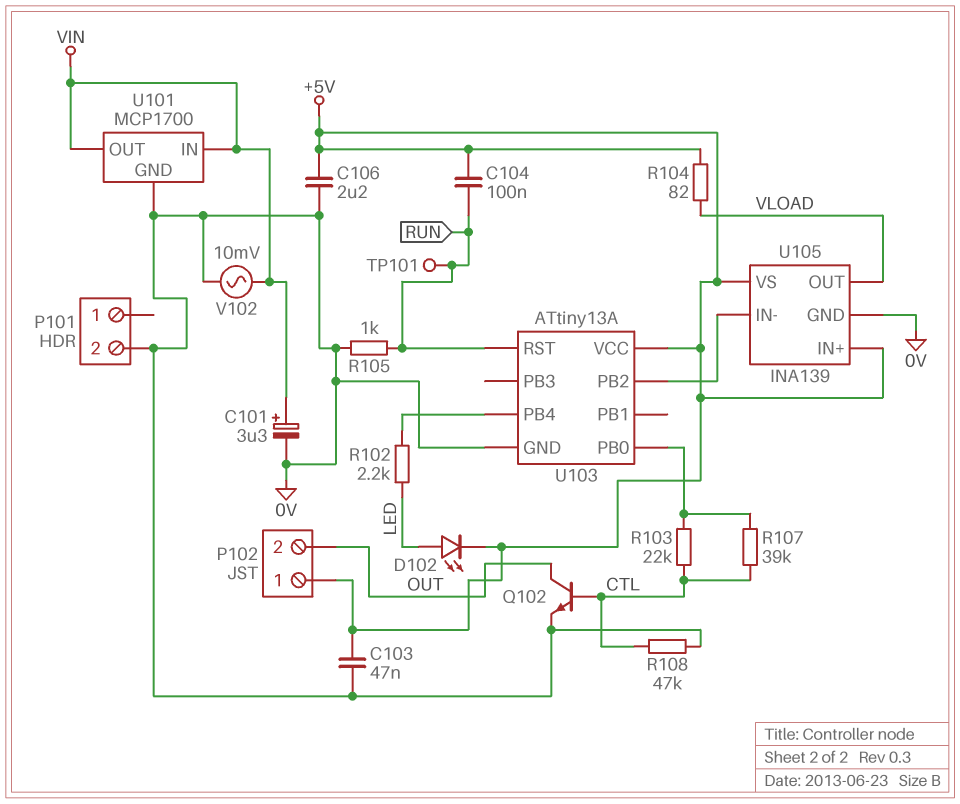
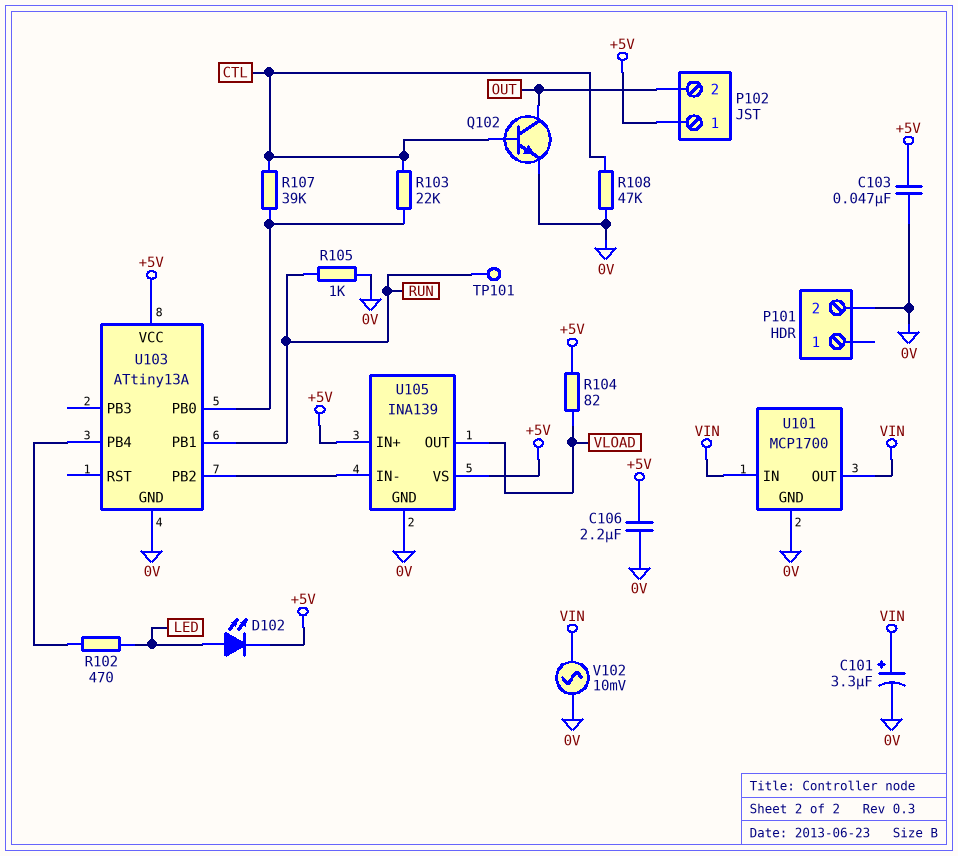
C104: 100nF (+5V, RUN) -> none
R102: 2.2k (LED, U103/PB4) -> 470 (LED, U103/PB4)
U103 pin PB1: none -> RUN
U103 pin RST: RUN -> none

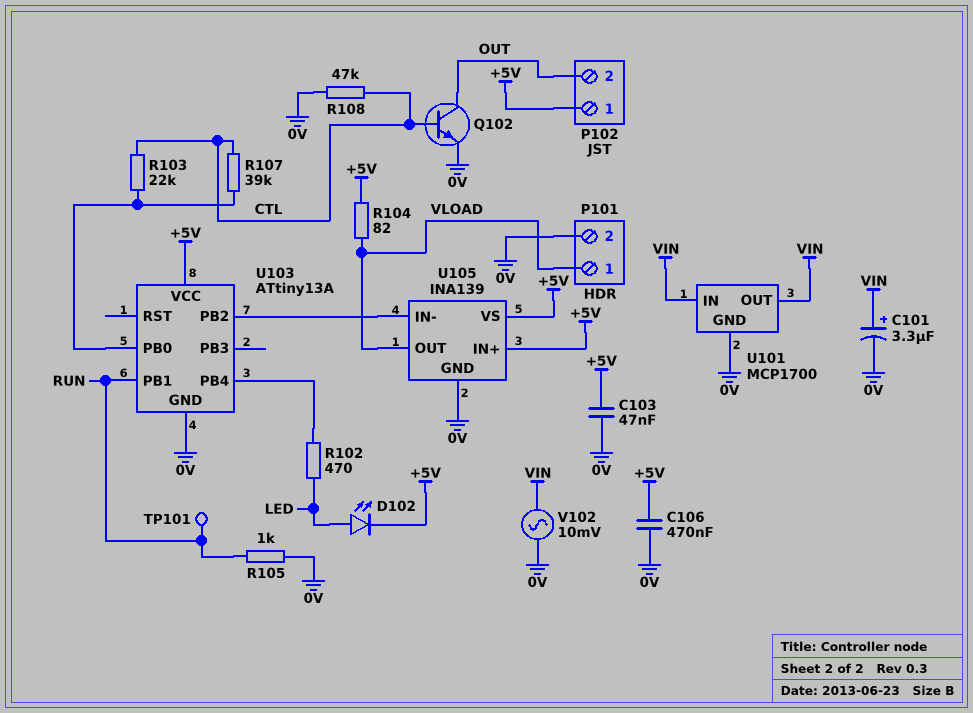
C106: 2.2uF (+5V, 0V) -> 470nF (+5V, 0V)
P101 pin 1: none -> VLOAD

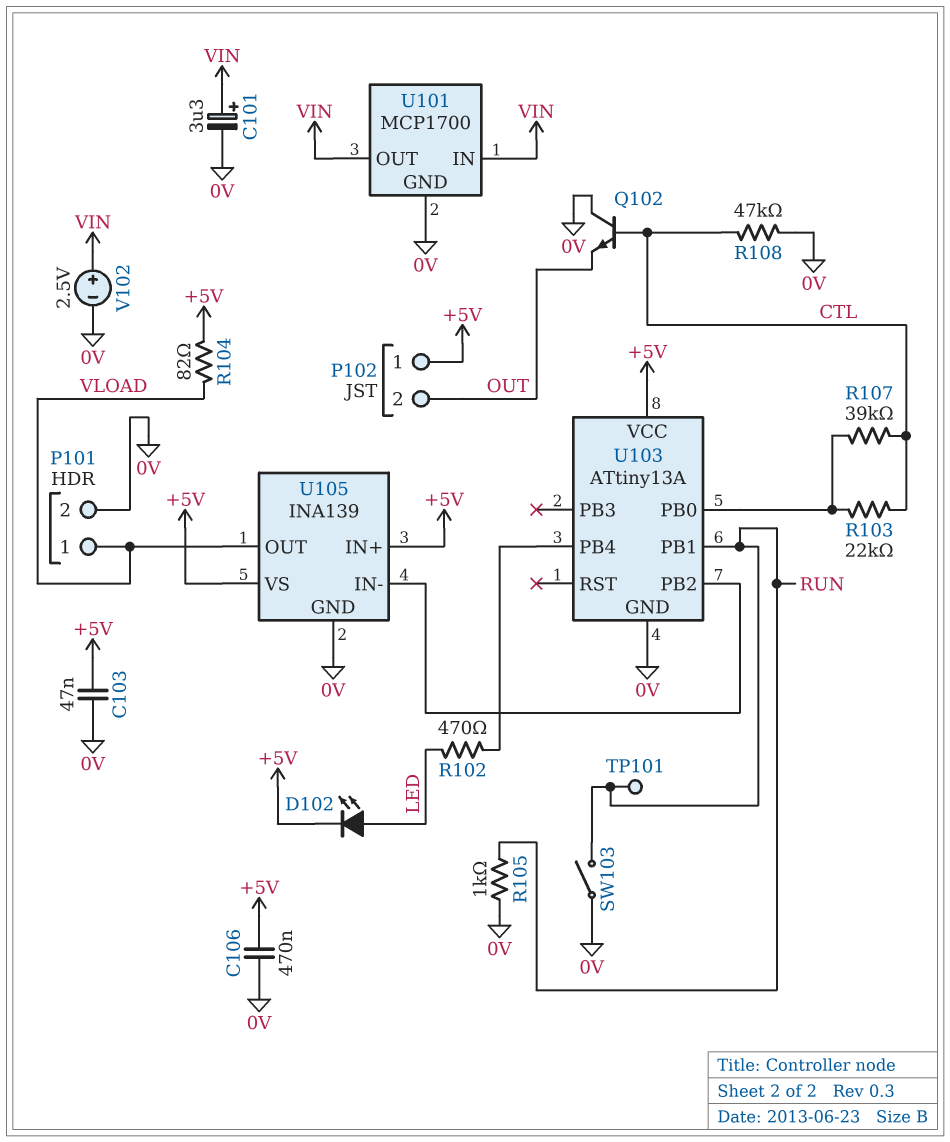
Q102: NPN (B CTL, C OUT, E 0V) -> NPN (B CTL, C 0V, E OUT)
SW103: none -> switch (0V, RUN)
V102: AC 10mV (0V, VIN) -> 2.5V (plus VIN, minus 0V)

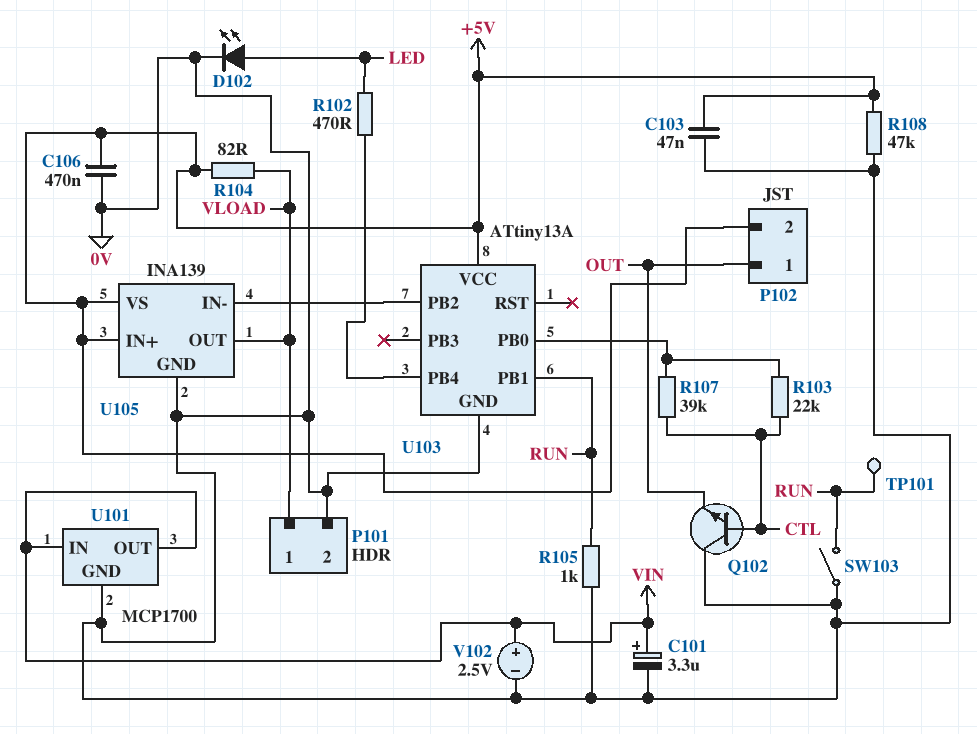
D102: LED (A LED, K +5V) -> LED (A LED, K 0V)
P102 pin 1: +5V -> OUT
P102 pin 2: OUT -> +5V
R108: 47k (0V, CTL) -> 47k (+5V, 0V)

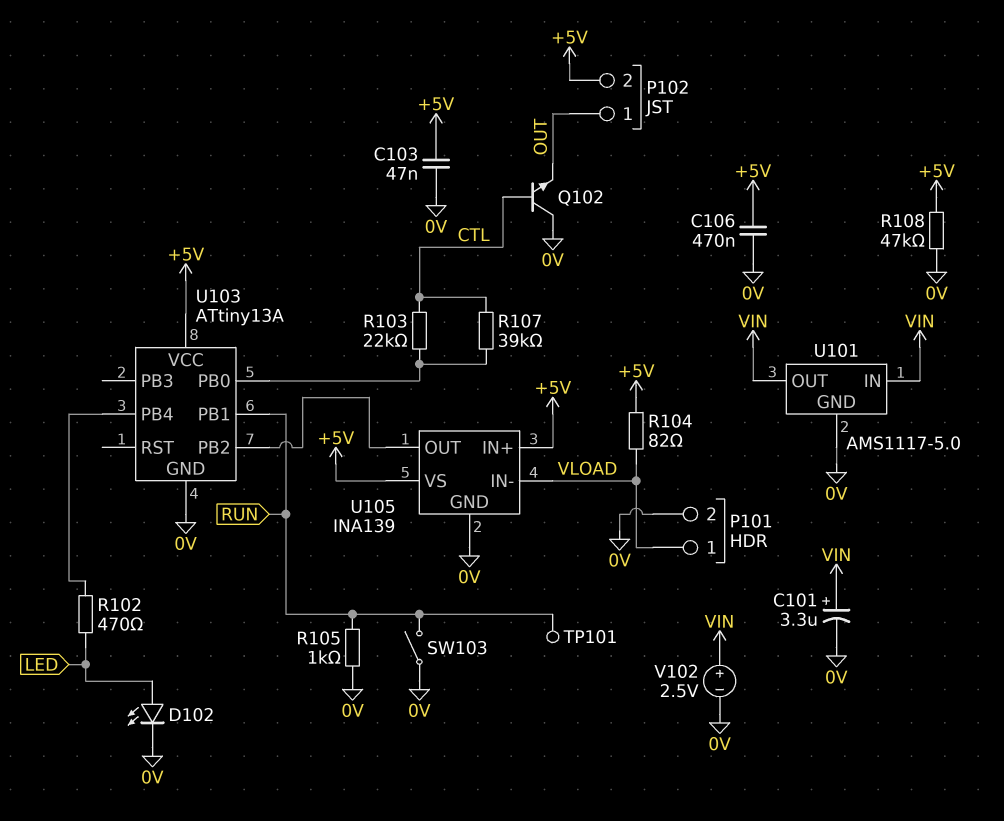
U101: MCP1700 -> AMS1117-5.0
U105 pin IN-: U103/PB2 -> VLOAD
U105 pin OUT: VLOAD -> U103/PB2

